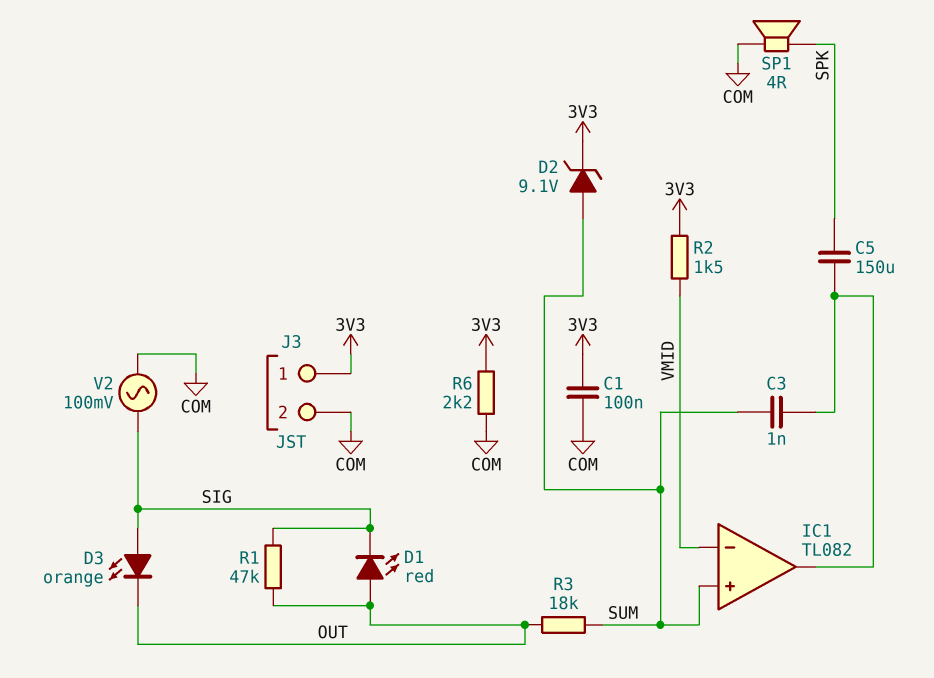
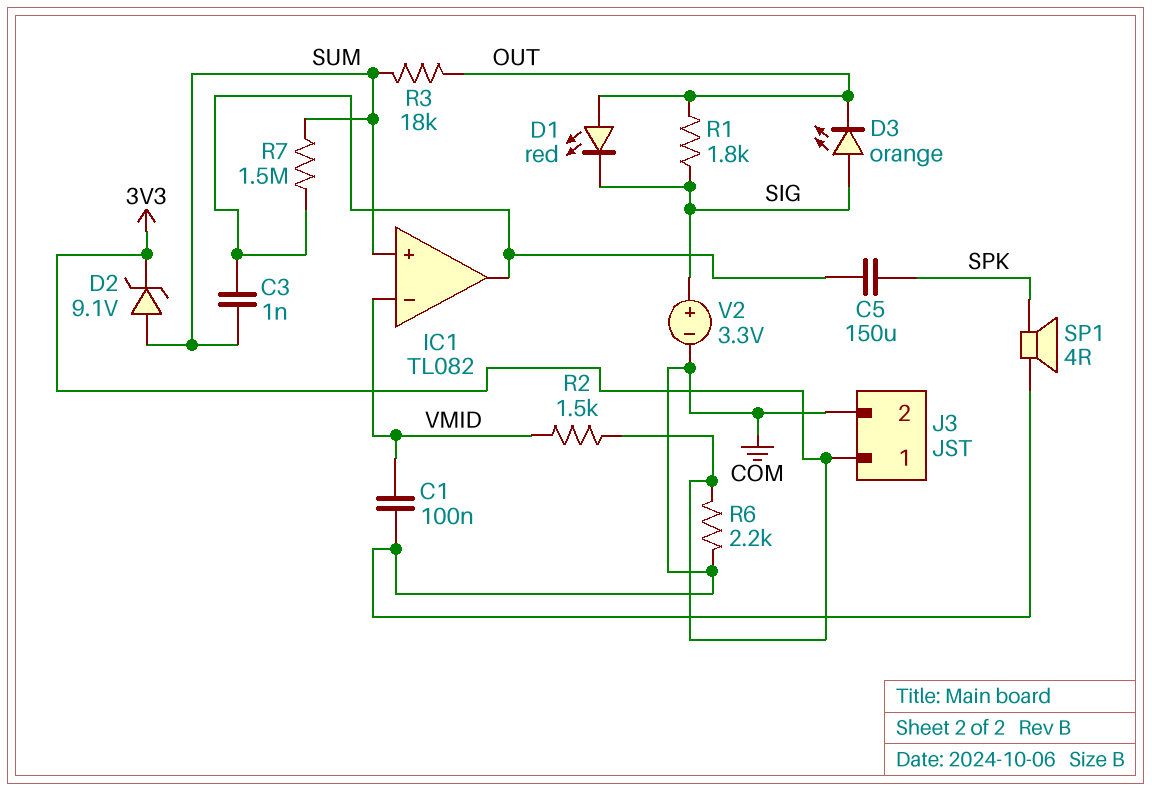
C1: 100nF (3V3, COM) -> 100nF (COM, VMID)
R1: 47k (OUT, SIG) -> 1.8k (OUT, SIG)
R7: none -> 1.5M (IC1/out, SUM)
V2: AC 100mV (COM, SIG) -> 3.3V (plus SIG, minus COM)

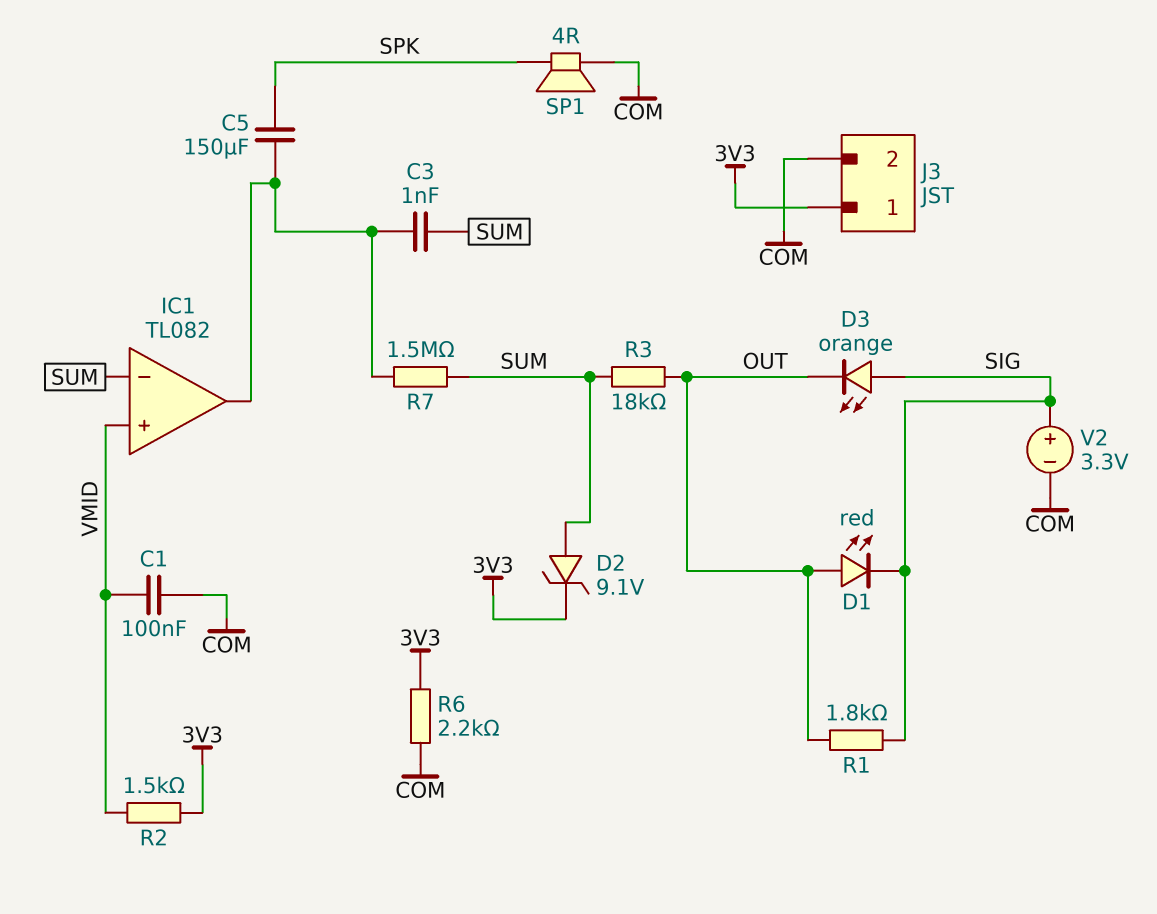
IC1 pin in+: SUM -> VMID
IC1 pin in-: VMID -> SUM

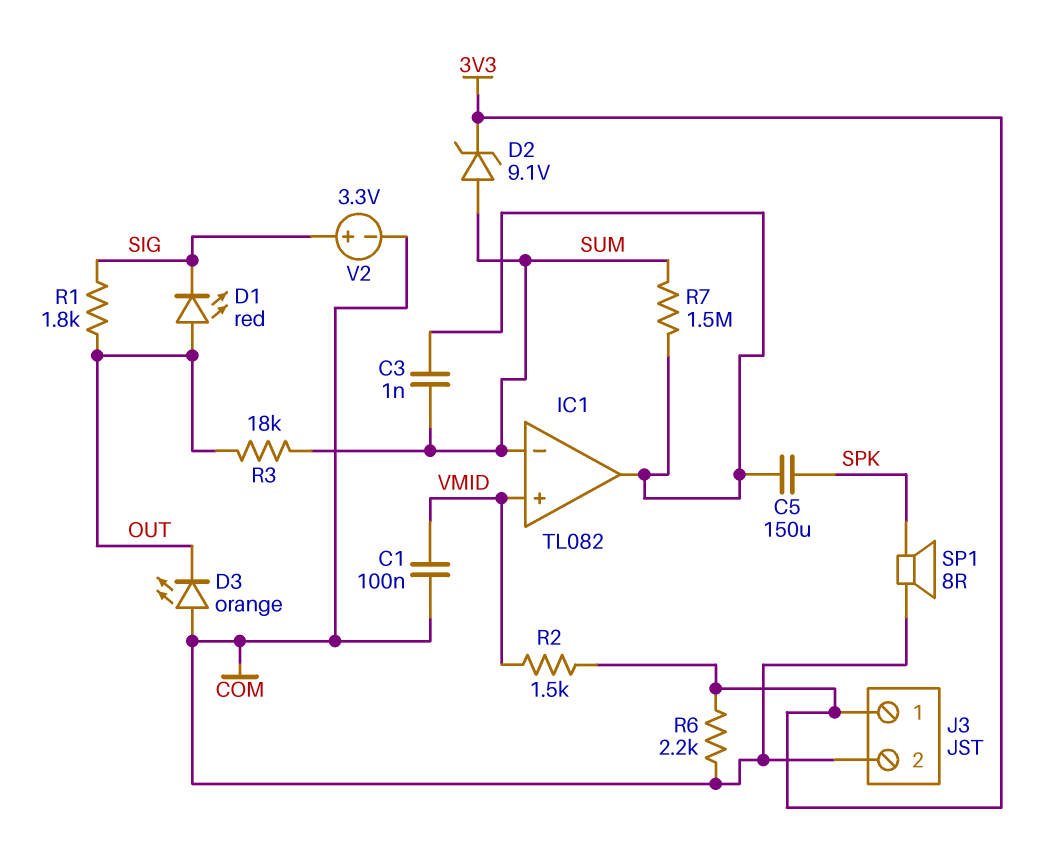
D3: LED orange (A SIG, K OUT) -> LED orange (A COM, K OUT)
SP1: speaker 4R (COM, SPK) -> speaker 8R (COM, SPK)

